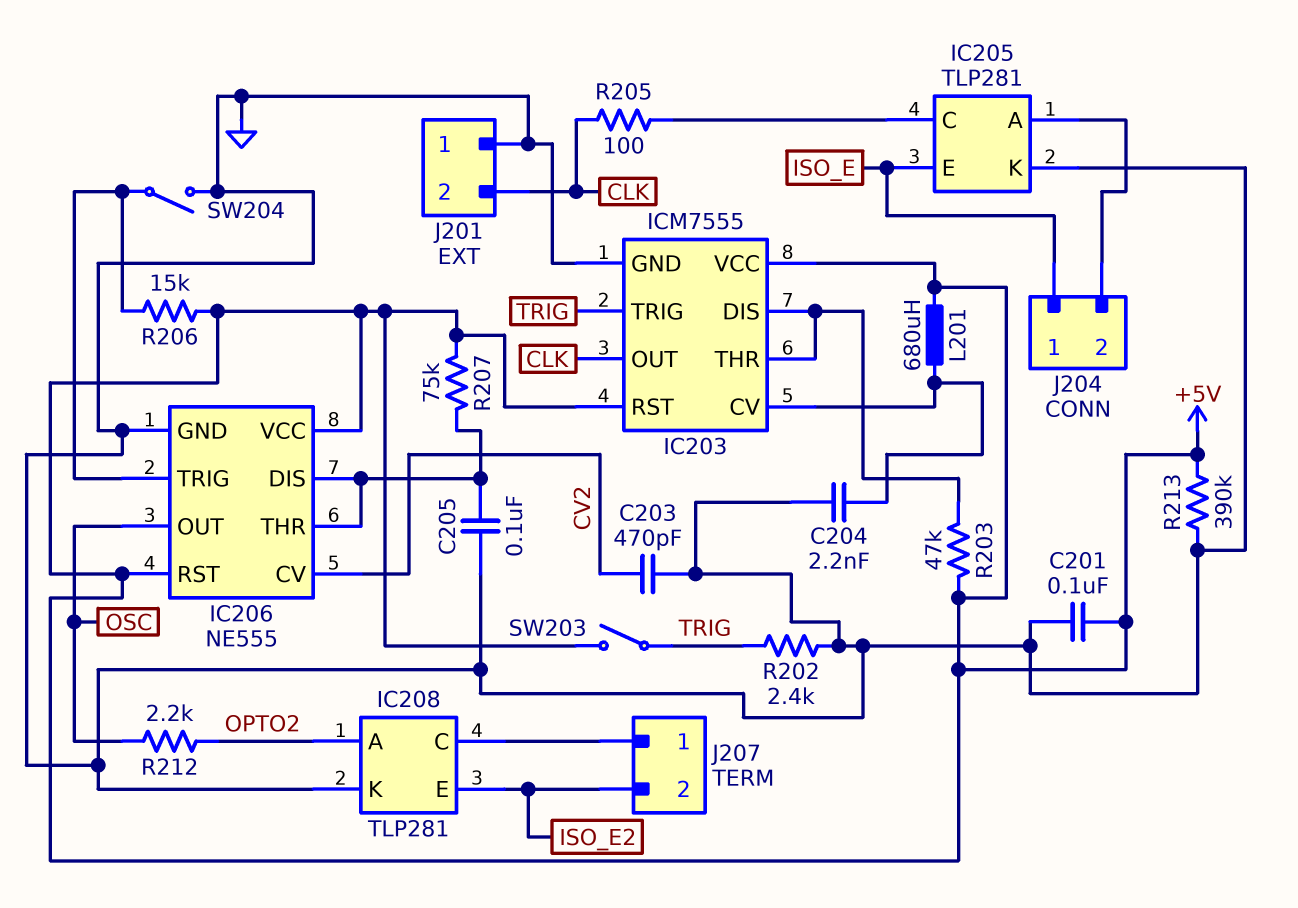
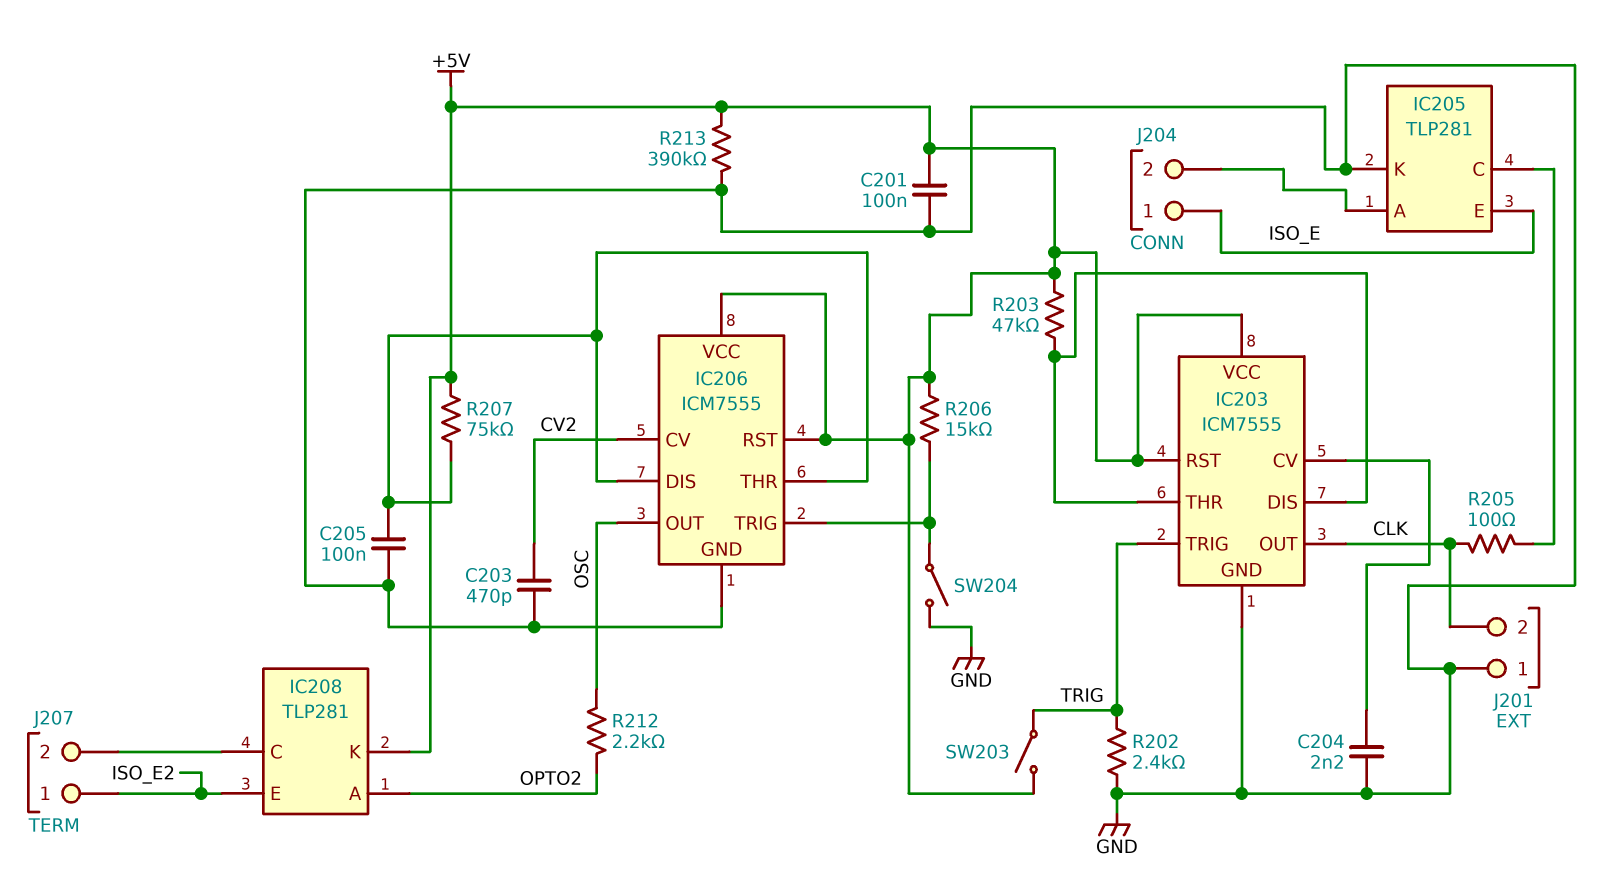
IC206: NE555 -> ICM7555
IC208 pin K: GND -> +5V
J207 pin 1: IC208/C -> ISO_E2
J207 pin 2: ISO_E2 -> IC208/C
L201: 680uH (+5V, IC203/CV) -> none

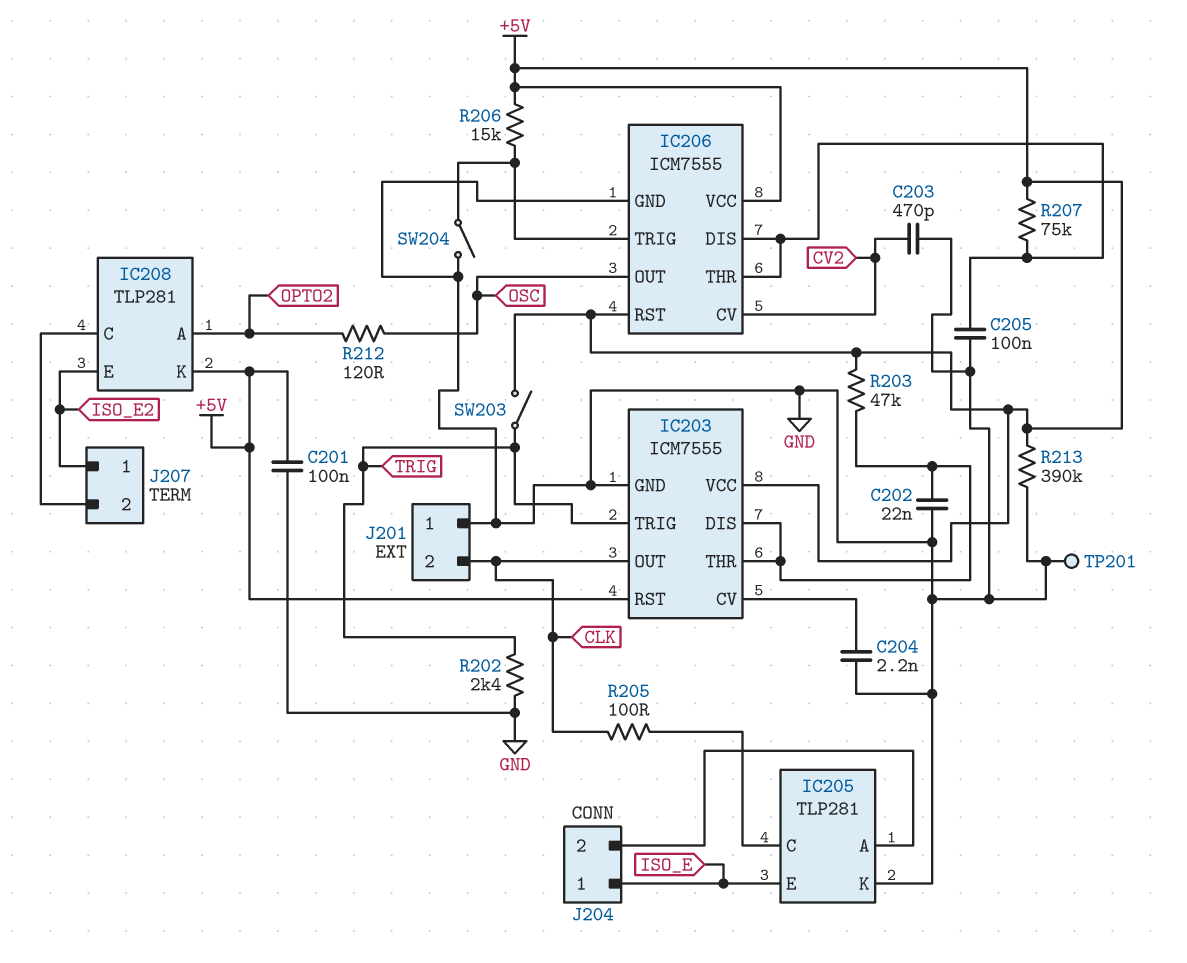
C202: none -> 22nF (GND, IC203/DIS)
R212: 2.2k (OPTO2, OSC) -> 120 (OPTO2, OSC)
TP201: none -> test point (GND)

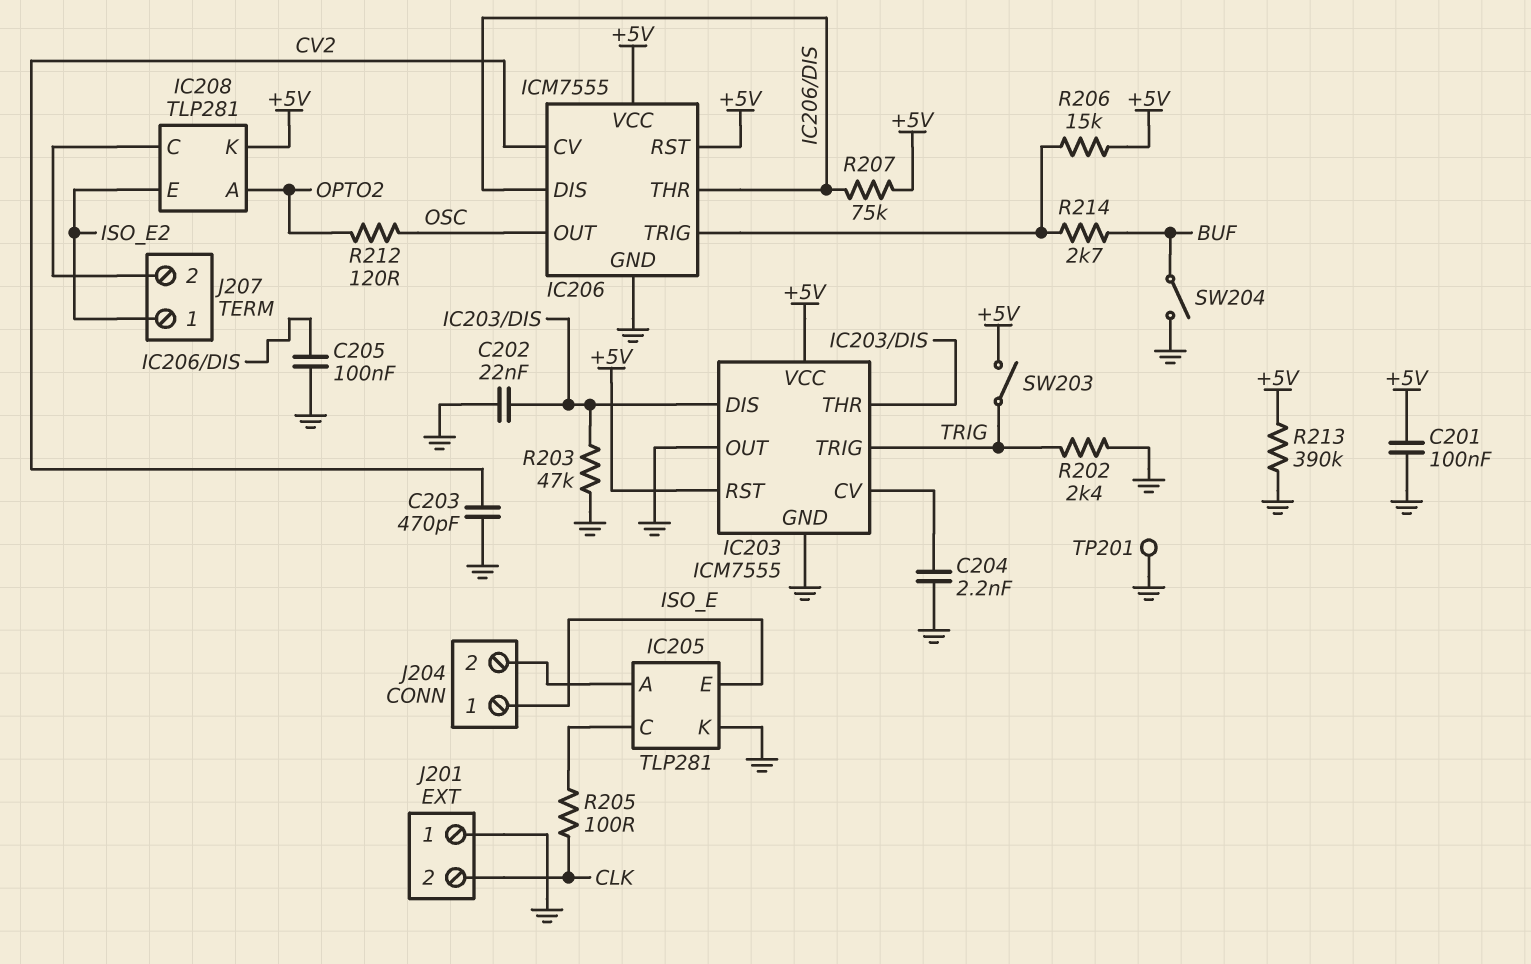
IC203 pin OUT: CLK -> GND
R203: 47k (+5V, IC203/DIS) -> 47k (GND, IC203/DIS)
R214: none -> 2.7k (BUF, IC206/TRIG)
SW204: switch (GND, IC206/TRIG) -> switch (BUF, GND)

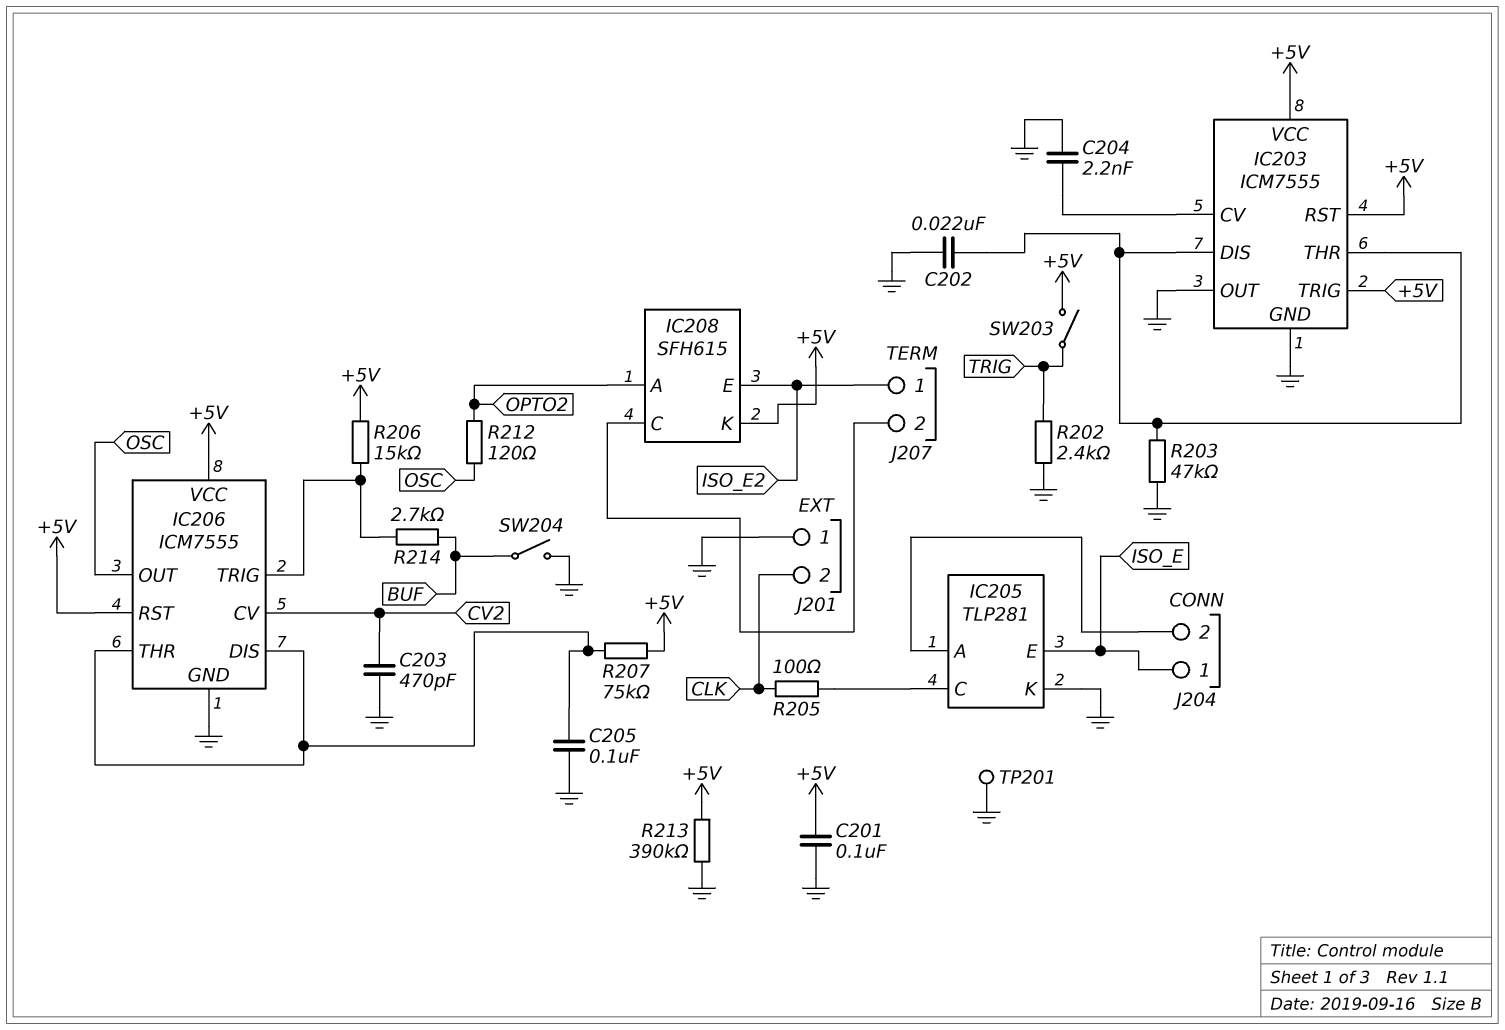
IC203 pin TRIG: TRIG -> +5V
IC208: TLP281 -> SFH615

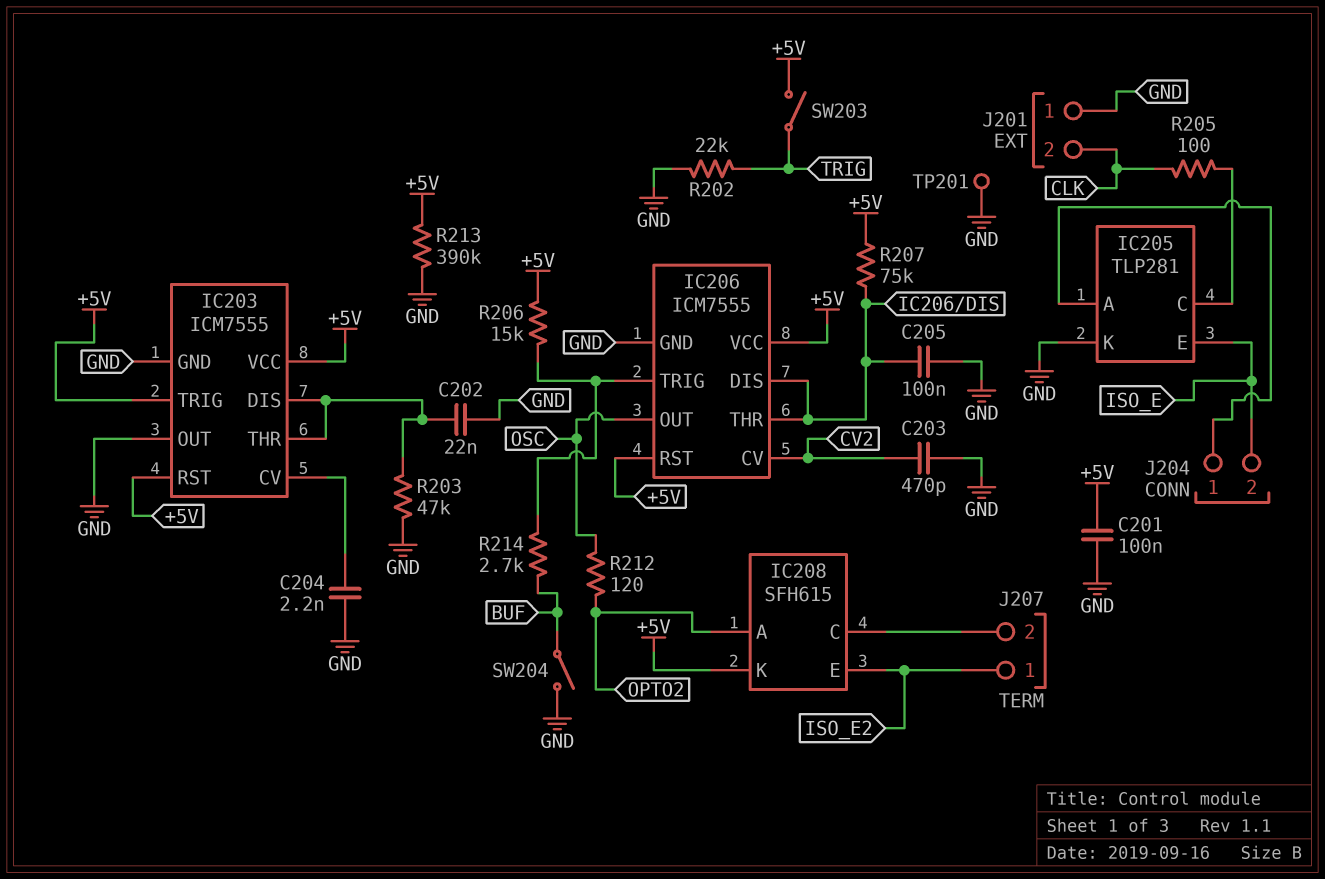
J204 pin 1: ISO_E -> IC205/A
J204 pin 2: IC205/A -> ISO_E
R202: 2.4k (GND, TRIG) -> 22k (GND, TRIG)

